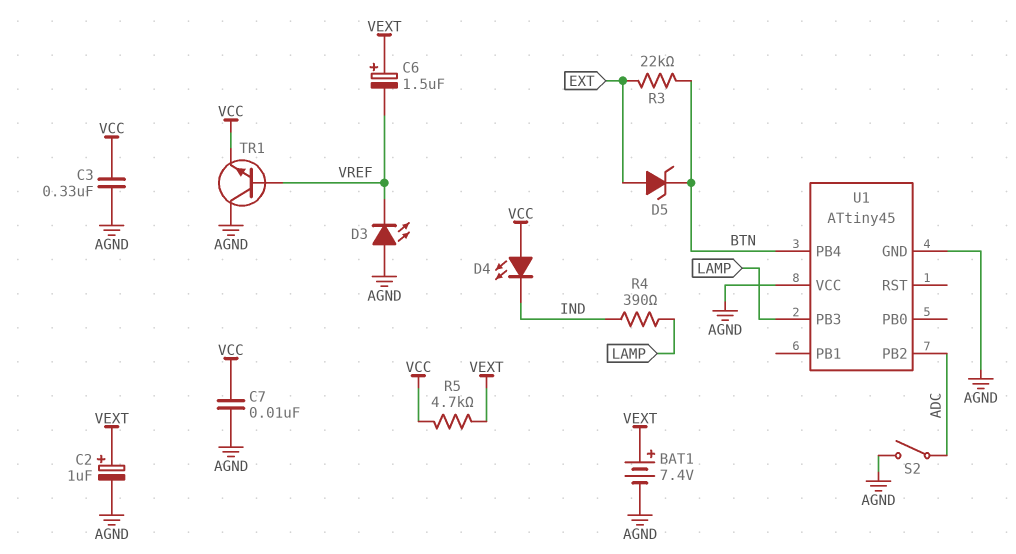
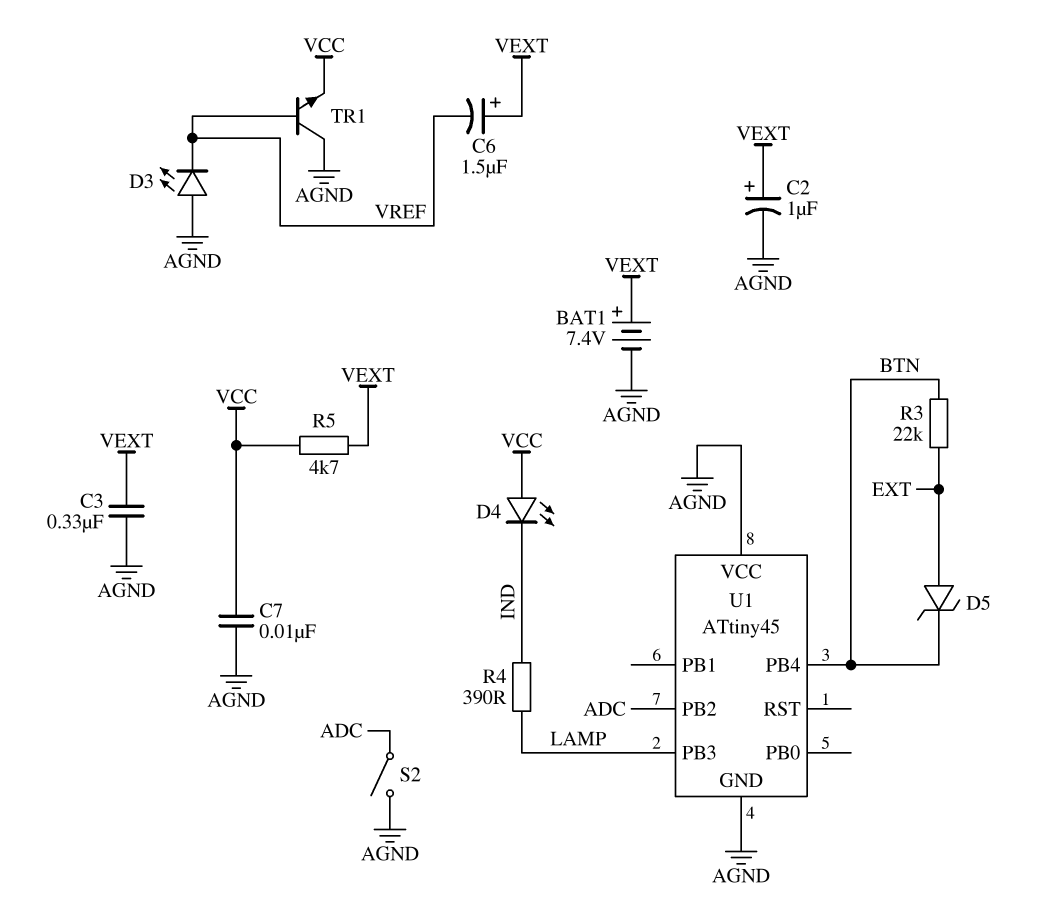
C3: 330nF (AGND, VCC) -> 330nF (AGND, VEXT)

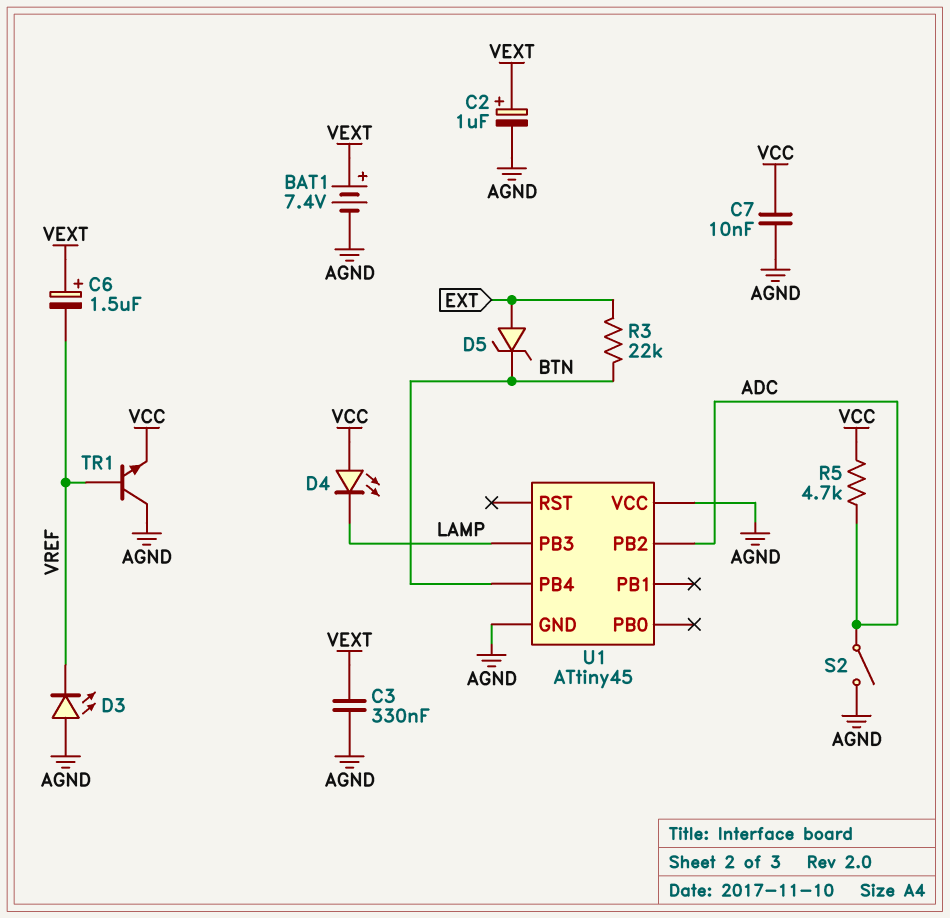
D4: LED (A VCC, K IND) -> LED (A VCC, K LAMP)
R4: 390 (IND, LAMP) -> none
R5: 4.7k (VCC, VEXT) -> 4.7k (ADC, VCC)

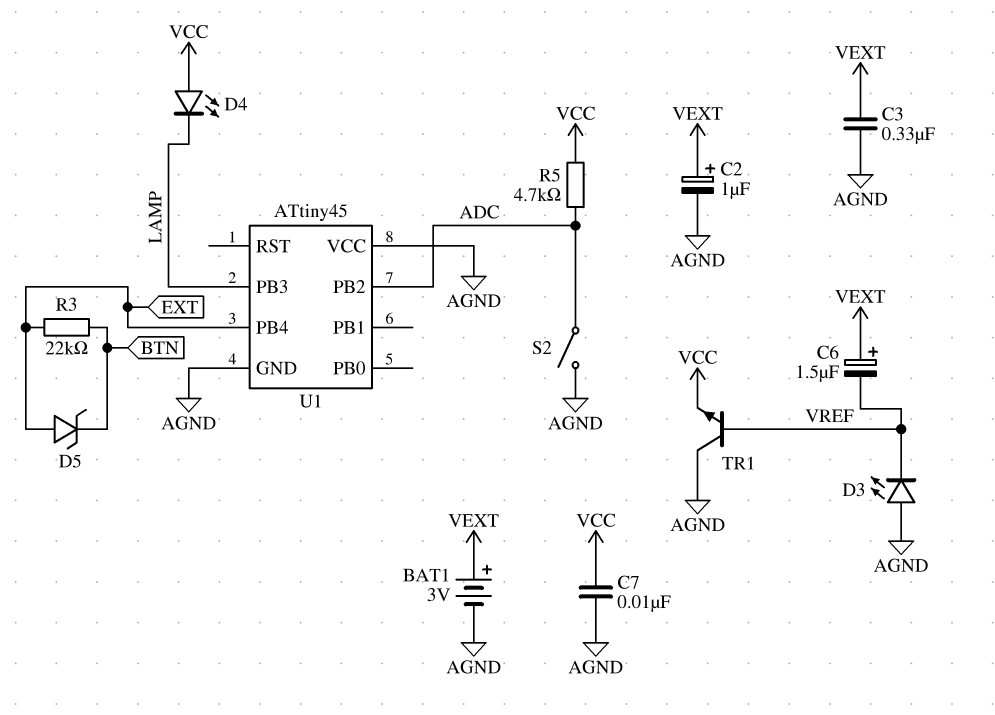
BAT1: 7.4V (plus VEXT, minus AGND) -> 3V (plus VEXT, minus AGND)
U1 pin PB4: BTN -> EXT

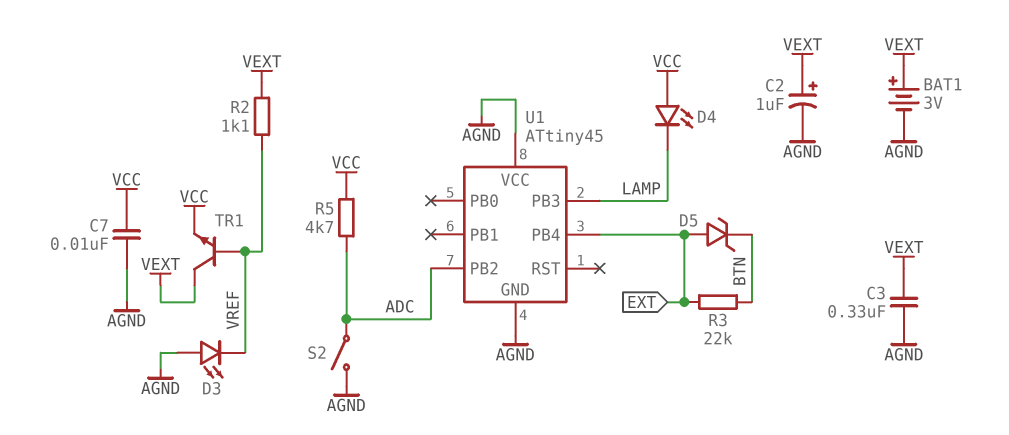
C6: 1.5uF (plus VEXT, minus VREF) -> none
R2: none -> 1.1k (VEXT, VREF)
TR1: NPN (B VREF, C AGND, E VCC) -> NPN (B VREF, C VEXT, E VCC)

